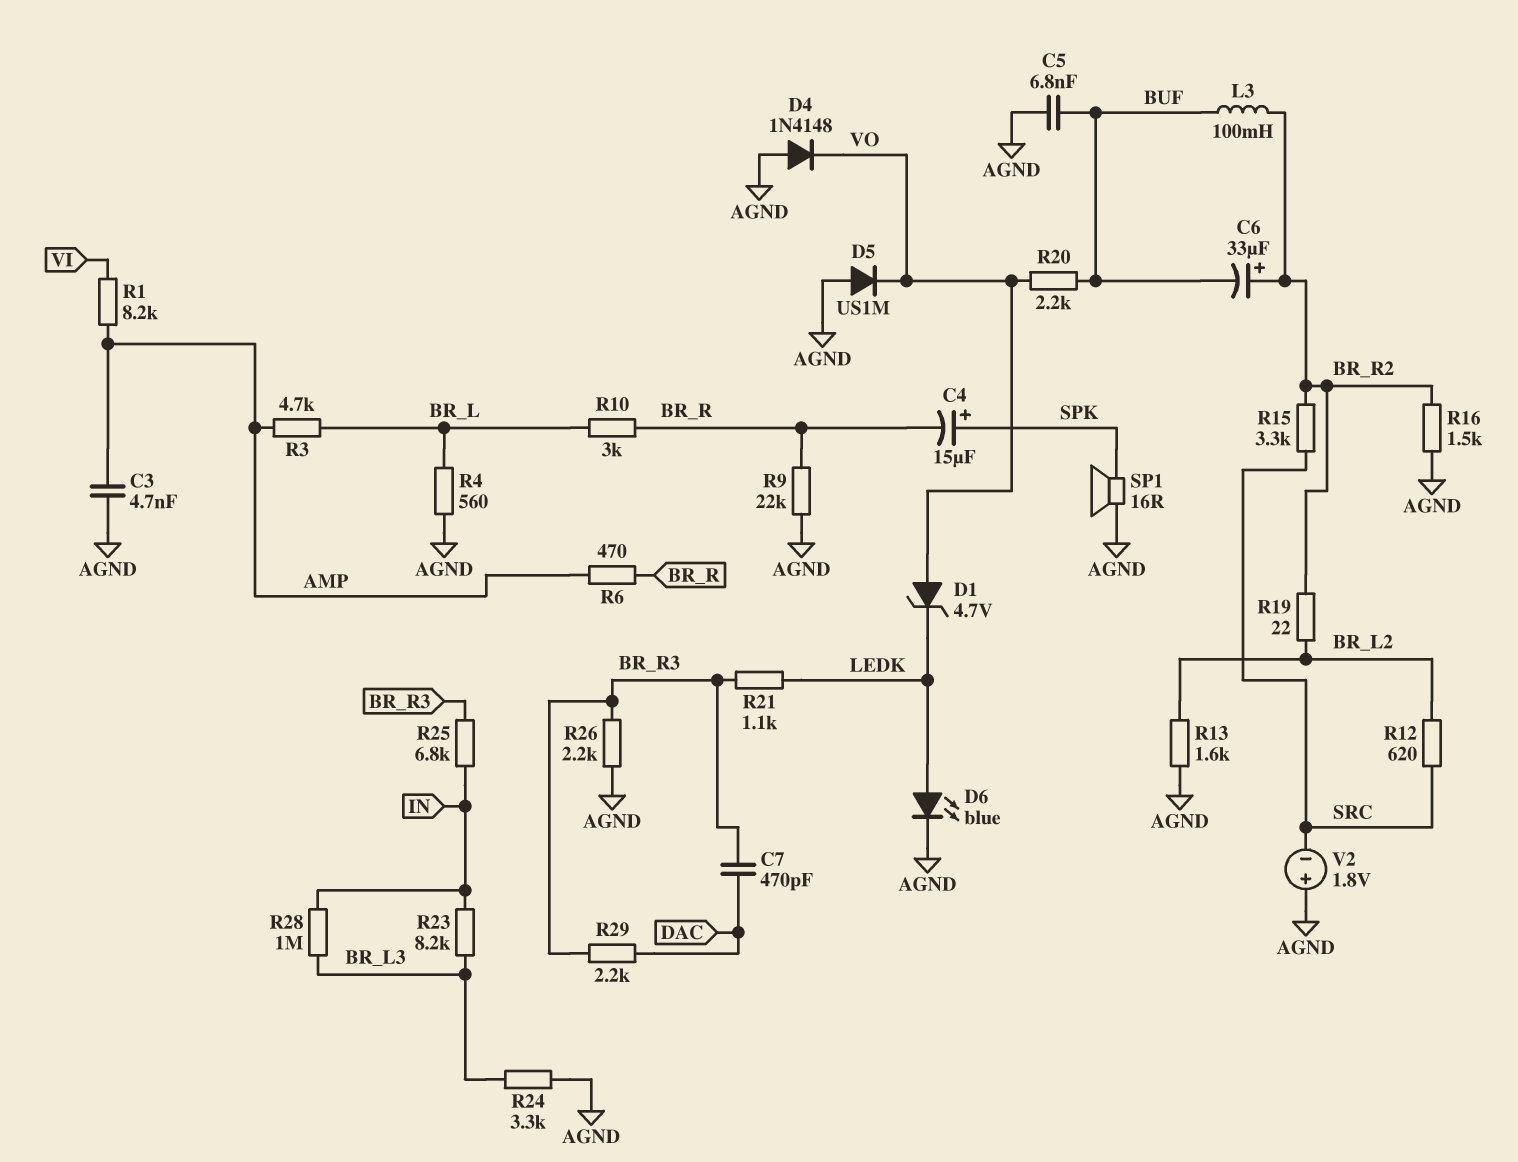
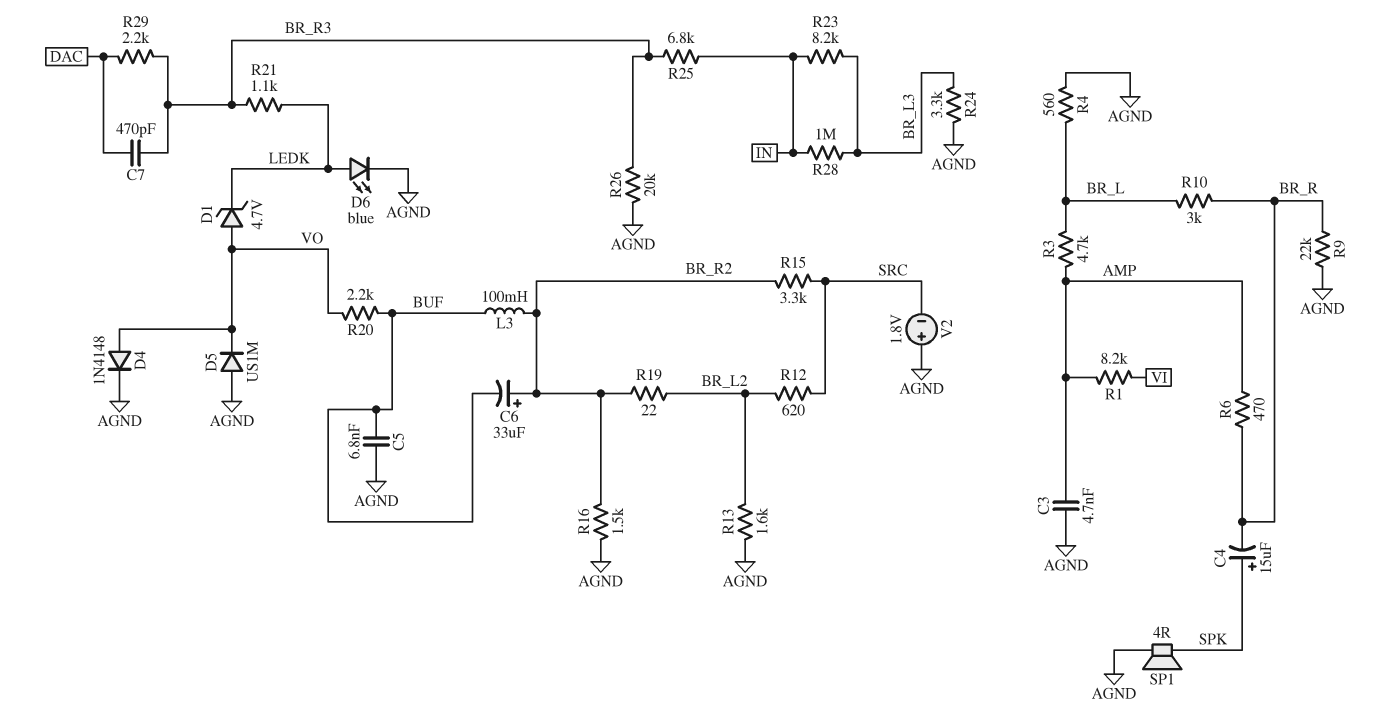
D4: diode 1N4148 (A AGND, K VO) -> diode 1N4148 (A VO, K AGND)
R26: 2.2k (AGND, BR_R3) -> 20k (AGND, BR_R3)
SP1: speaker 16R (AGND, SPK) -> speaker 4R (AGND, SPK)

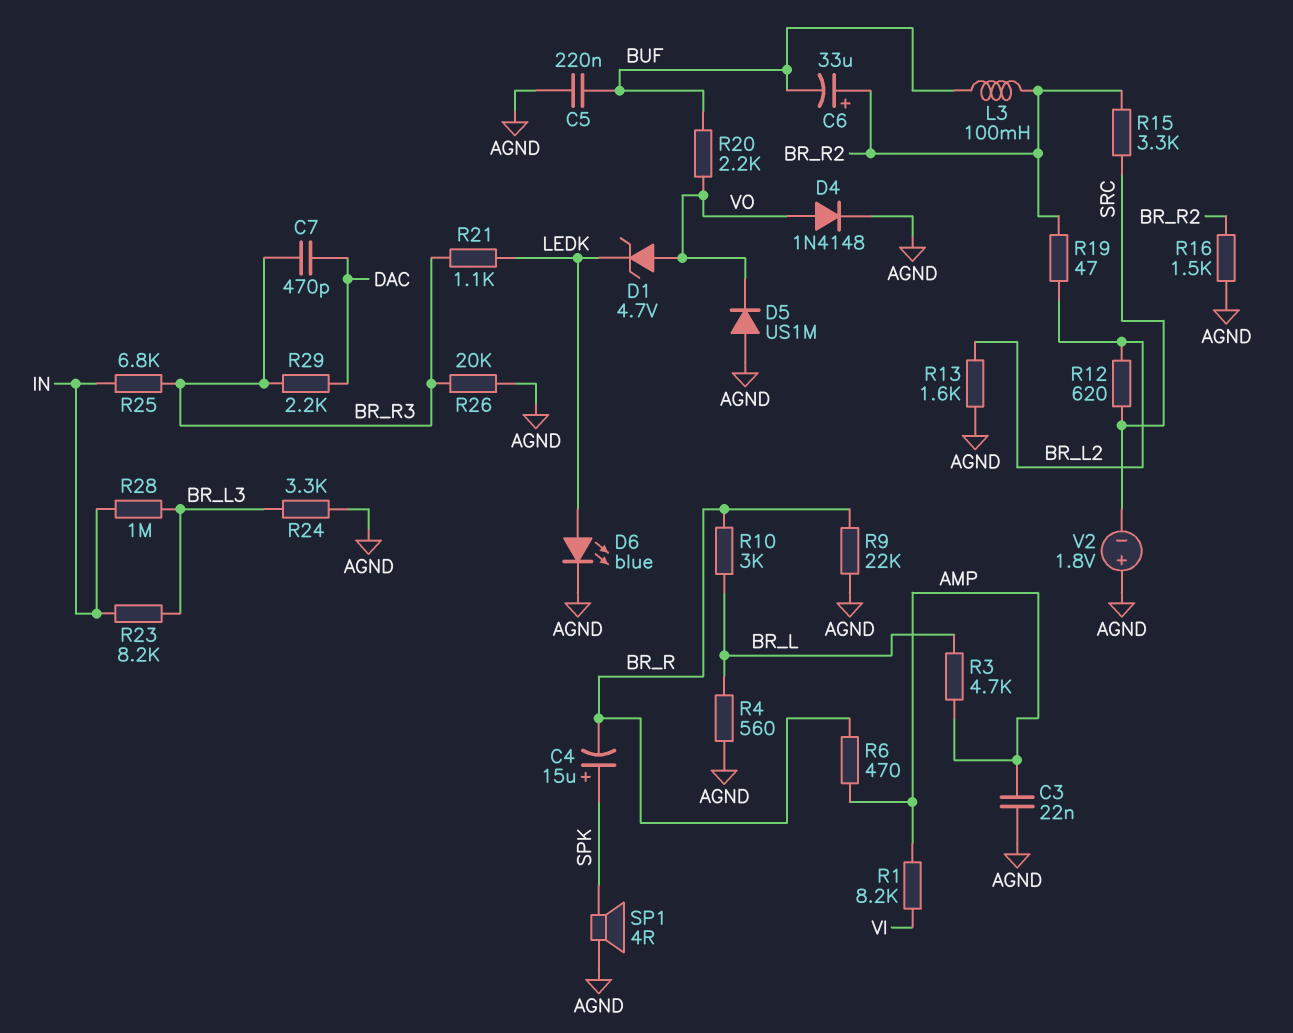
C3: 4.7nF (AGND, AMP) -> 22nF (AGND, AMP)
C5: 6.8nF (AGND, BUF) -> 220nF (AGND, BUF)
R19: 22 (BR_L2, BR_R2) -> 47 (BR_L2, BR_R2)

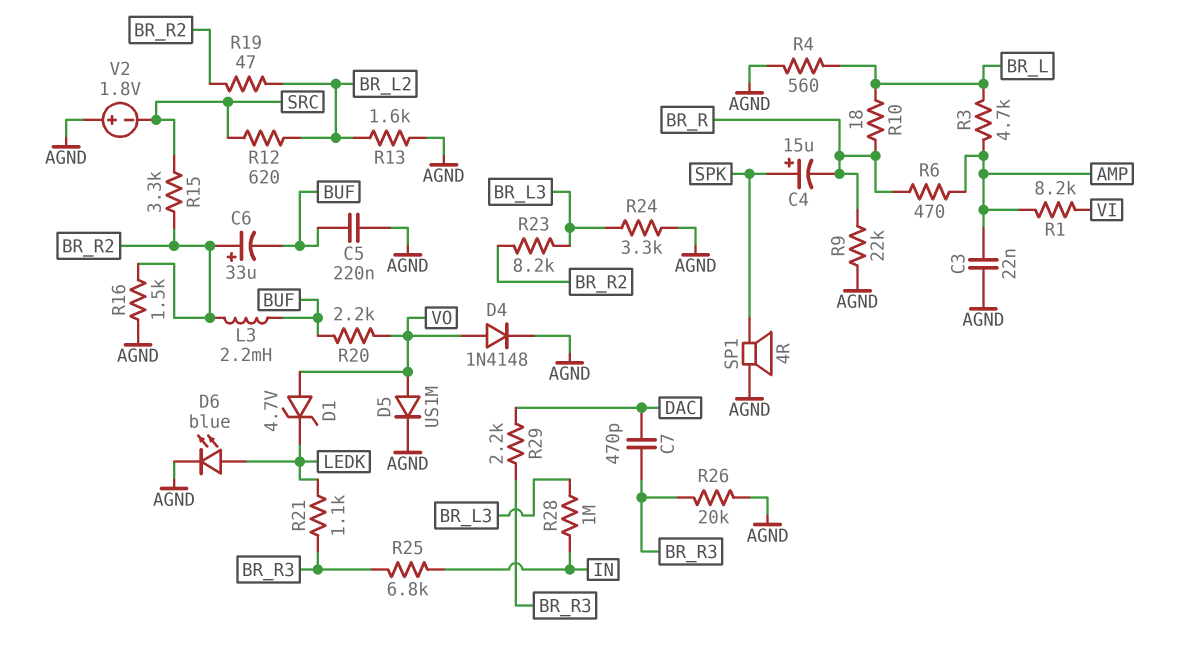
D5: diode US1M (A AGND, K VO) -> diode US1M (A VO, K AGND)
L3: 100mH (BR_R2, BUF) -> 2.2mH (BR_R2, BUF)
R10: 3k (BR_L, BR_R) -> 18 (BR_L, BR_R)
R23: 8.2k (BR_L3, IN) -> 8.2k (BR_L3, BR_R2)

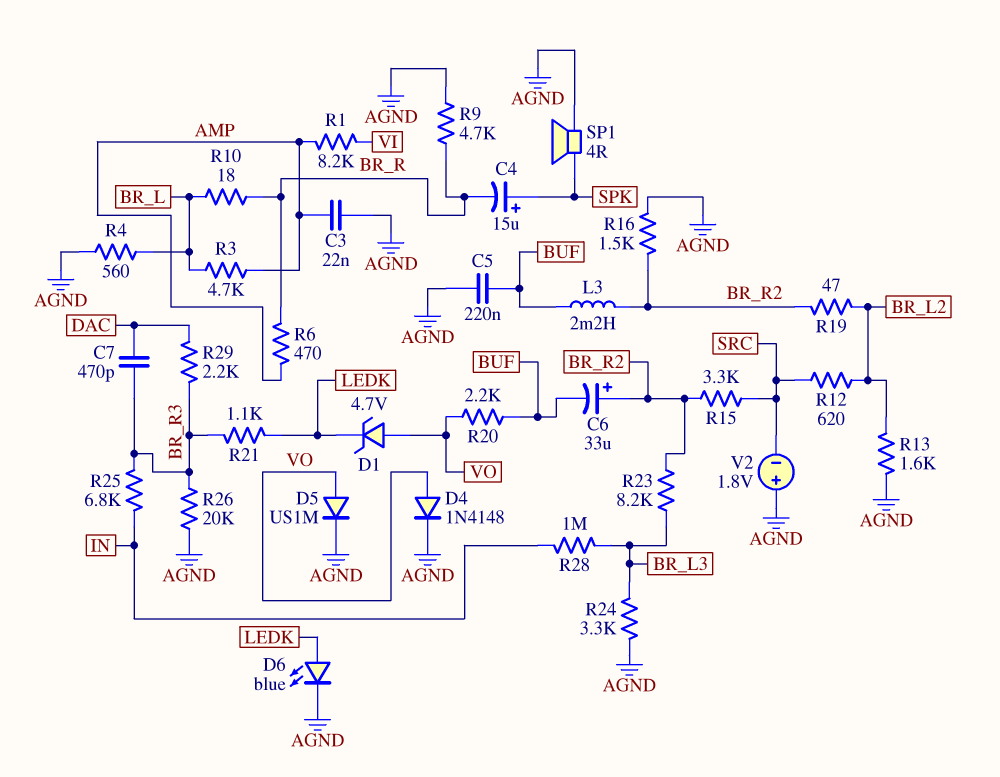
R9: 22k (AGND, BR_R) -> 4.7k (AGND, BR_R)

